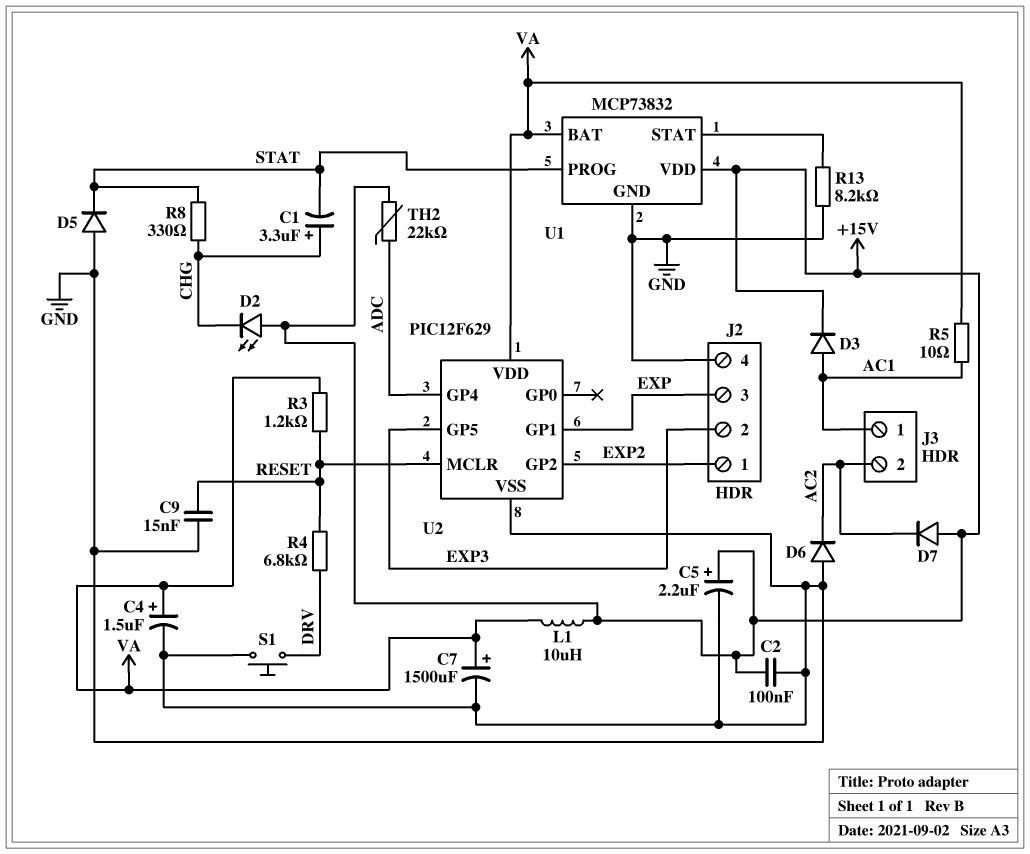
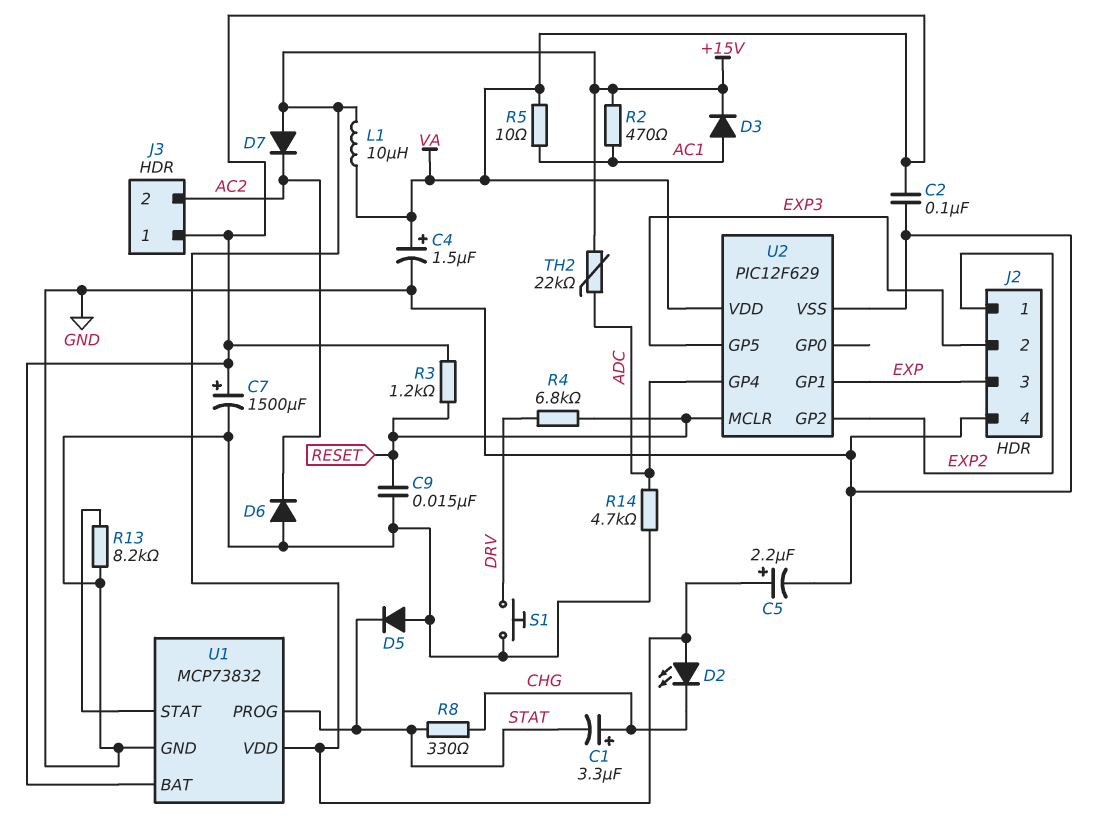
C2: 100nF (+15V, GND) -> 100nF (GND, VA)
J3 pin 1: AC1 -> VA
R2: none -> 470 (+15V, AC1)
R14: none -> 4.7k (ADC, GND)

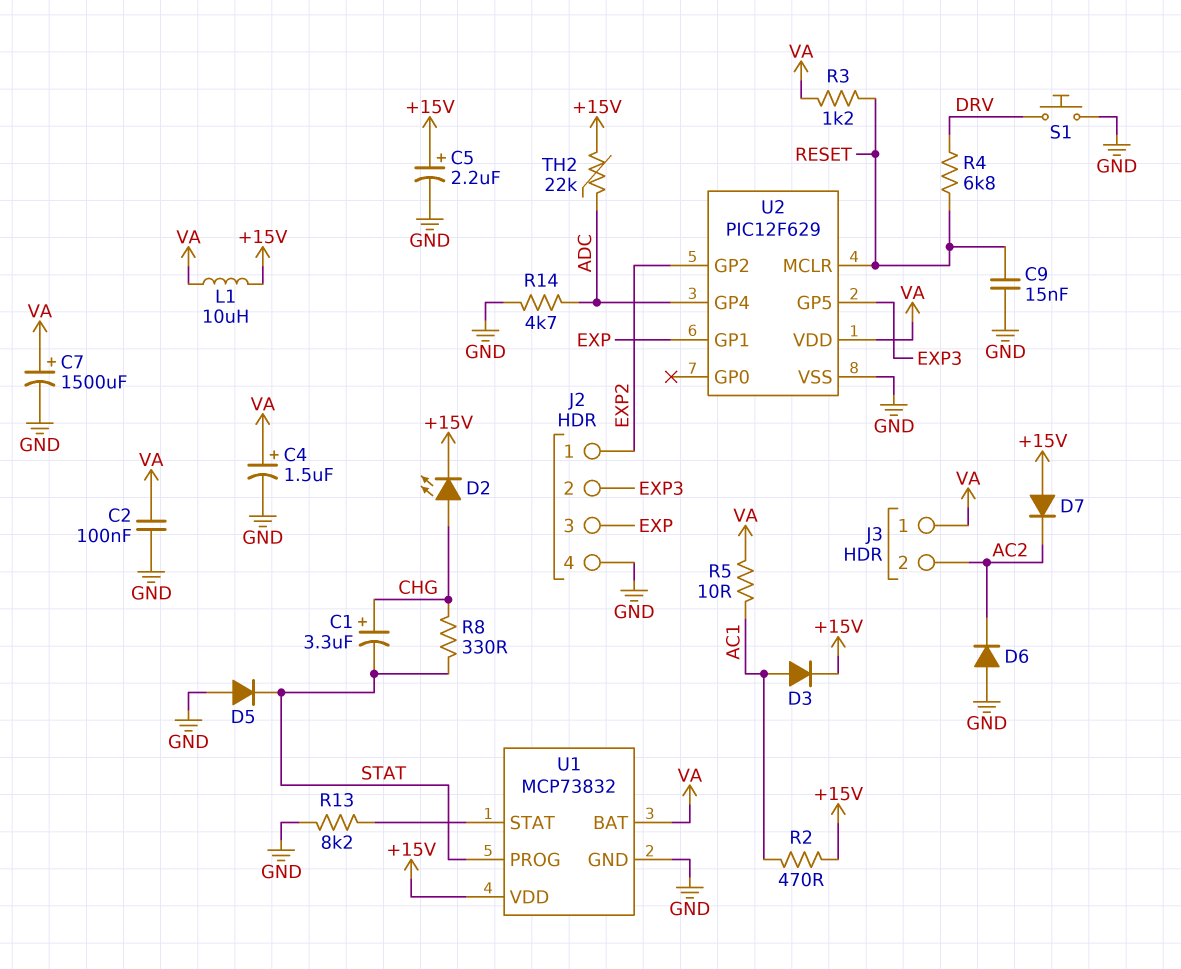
D2: LED (A +15V, K CHG) -> LED (A CHG, K +15V)

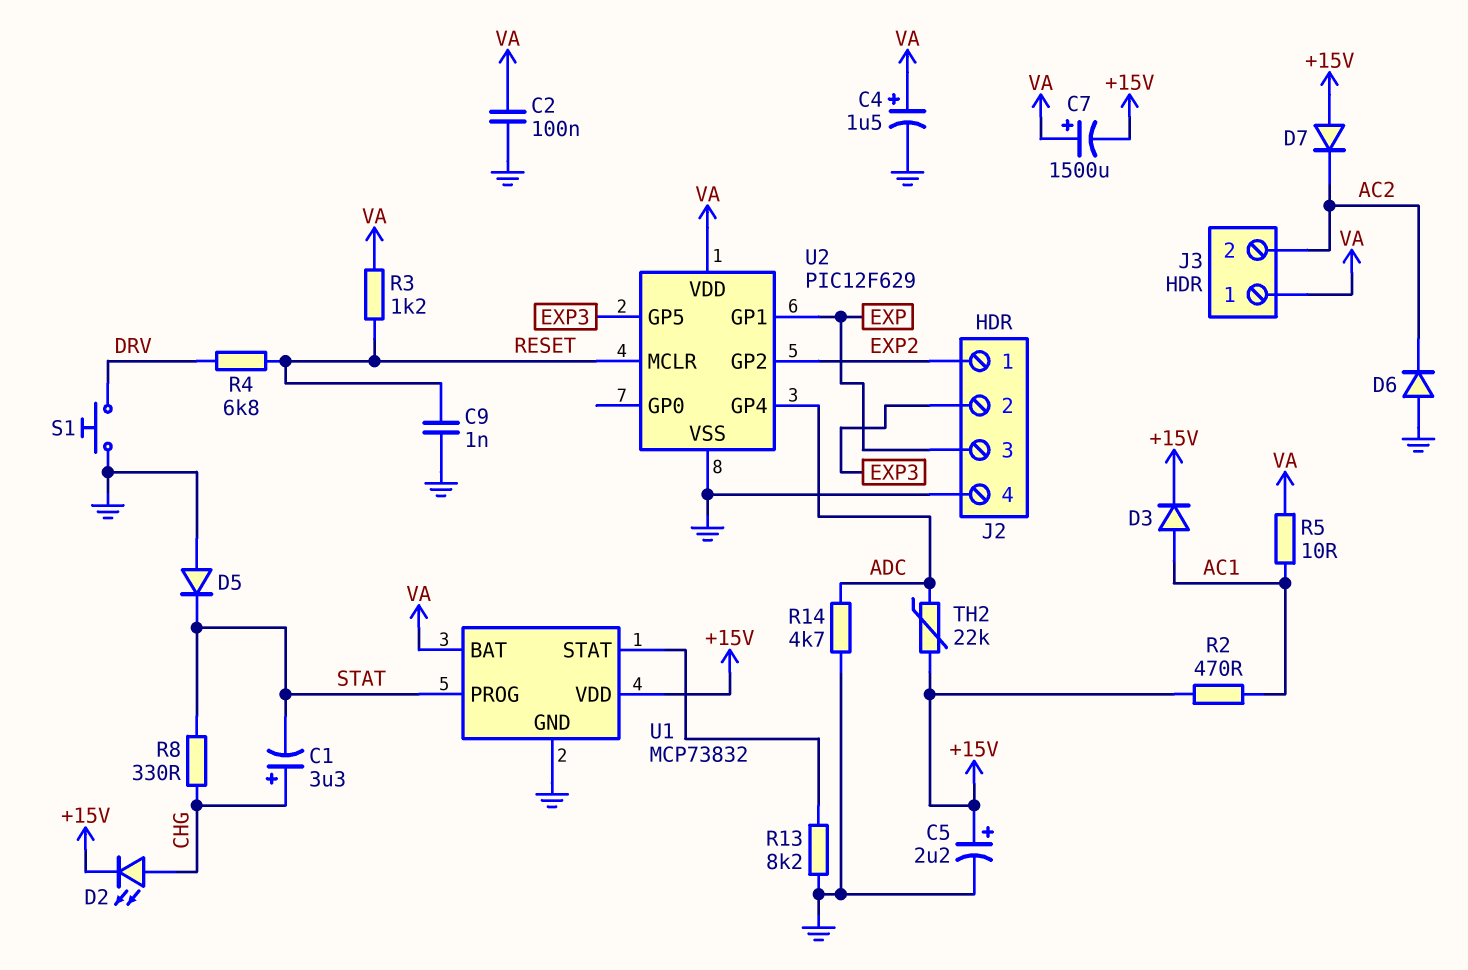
C7: 1500uF (plus VA, minus GND) -> 1500uF (plus VA, minus +15V)
C9: 15nF (GND, RESET) -> 1nF (GND, RESET)
L1: 10uH (+15V, VA) -> none

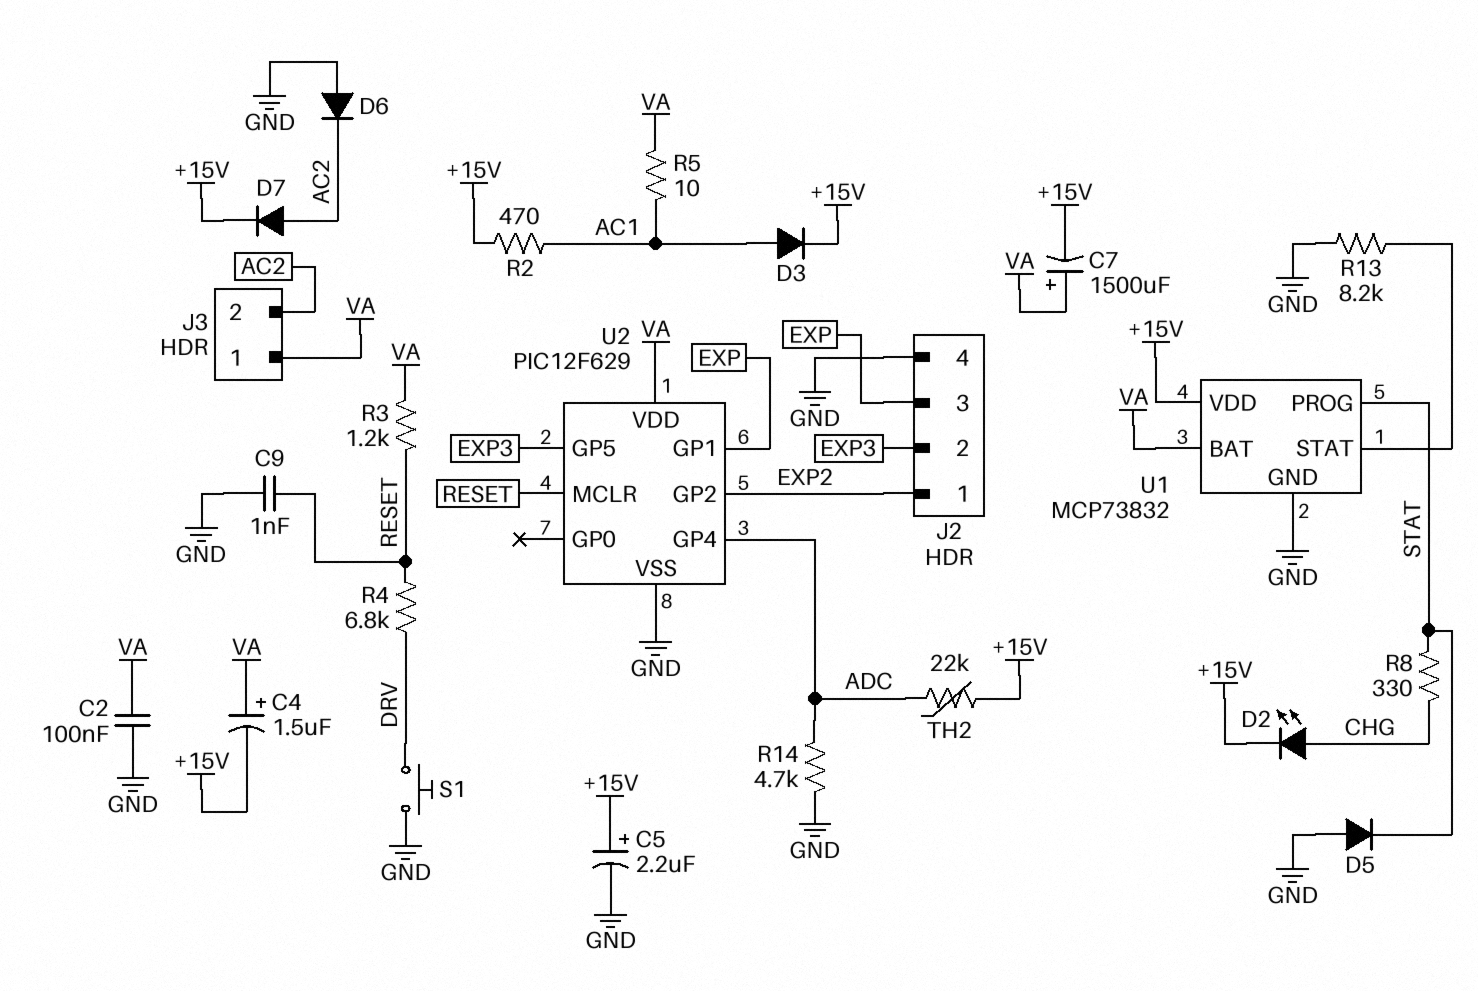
C1: 3.3uF (plus CHG, minus STAT) -> none
C4: 1.5uF (plus VA, minus GND) -> 1.5uF (plus VA, minus +15V)
D7: diode (A +15V, K AC2) -> diode (A AC2, K +15V)

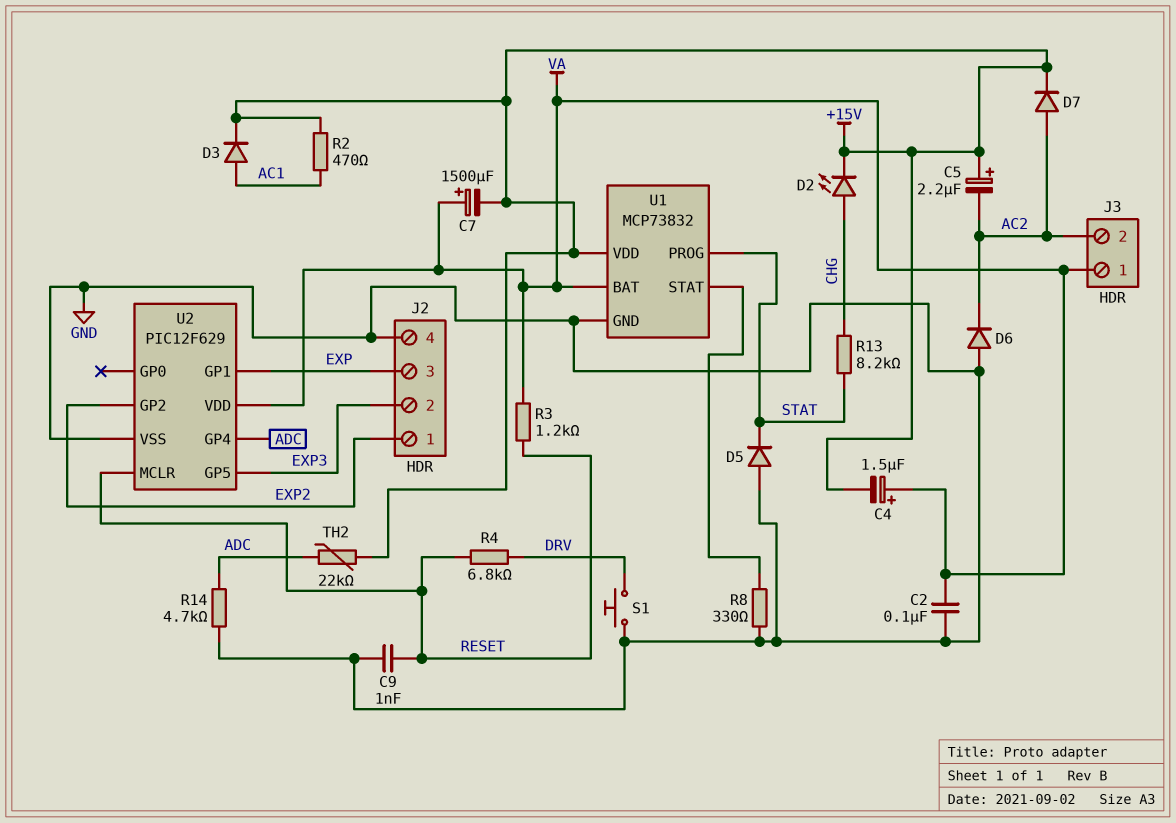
C5: 2.2uF (plus +15V, minus GND) -> 2.2uF (plus +15V, minus AC2)
R5: 10 (AC1, VA) -> none
R8: 330 (CHG, STAT) -> 330 (GND, U1/STAT)
R13: 8.2k (GND, U1/STAT) -> 8.2k (CHG, STAT)

